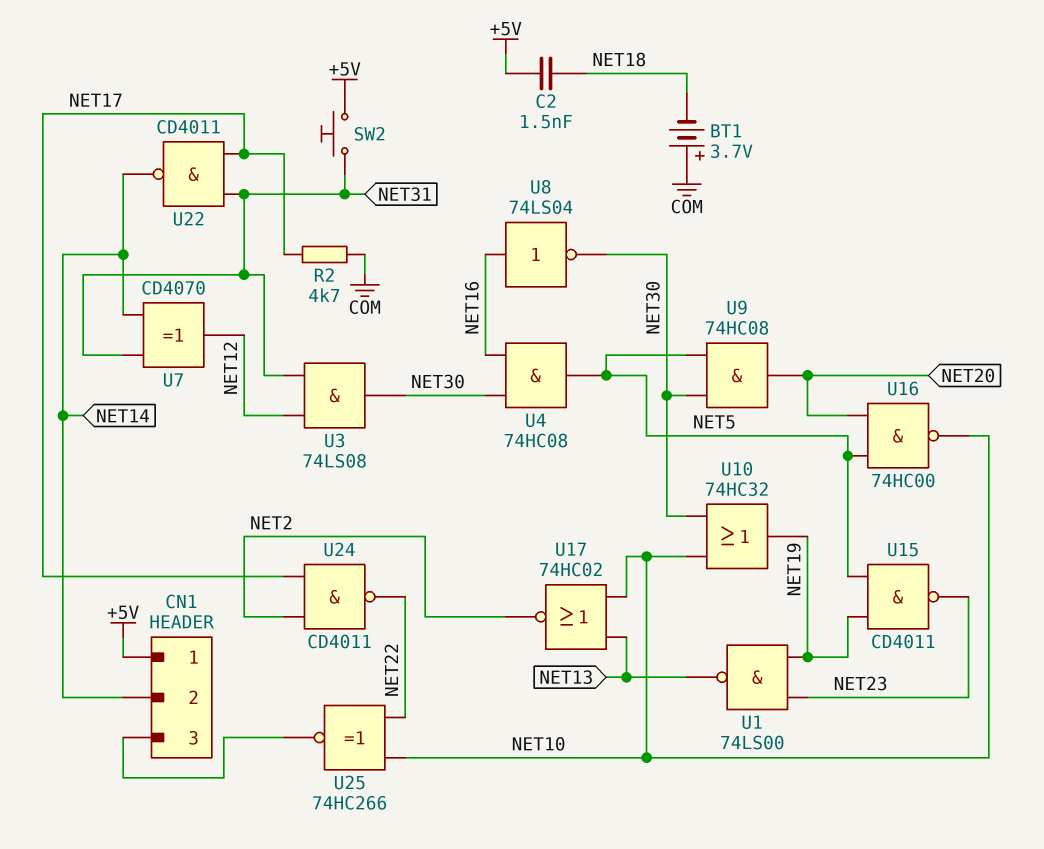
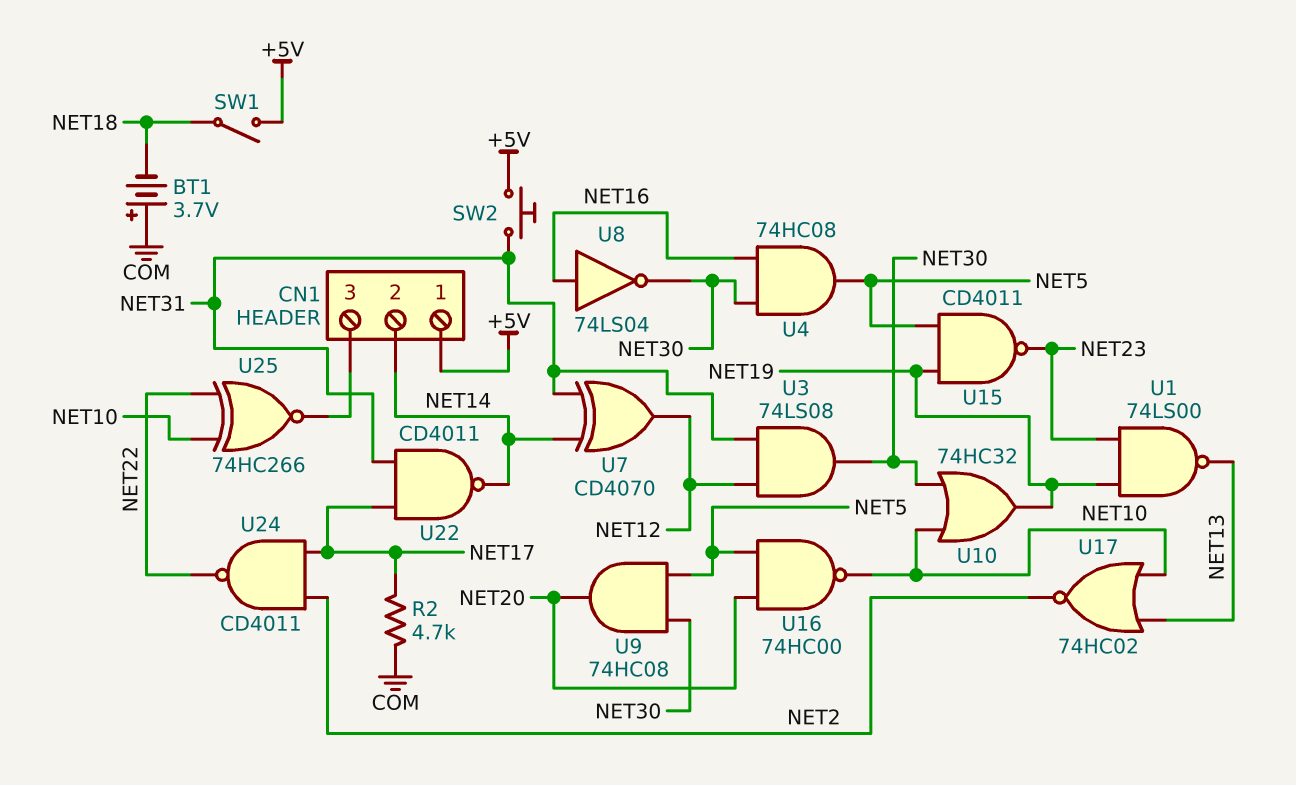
C2: 1.5nF (+5V, NET18) -> none
SW1: none -> switch (+5V, NET18)

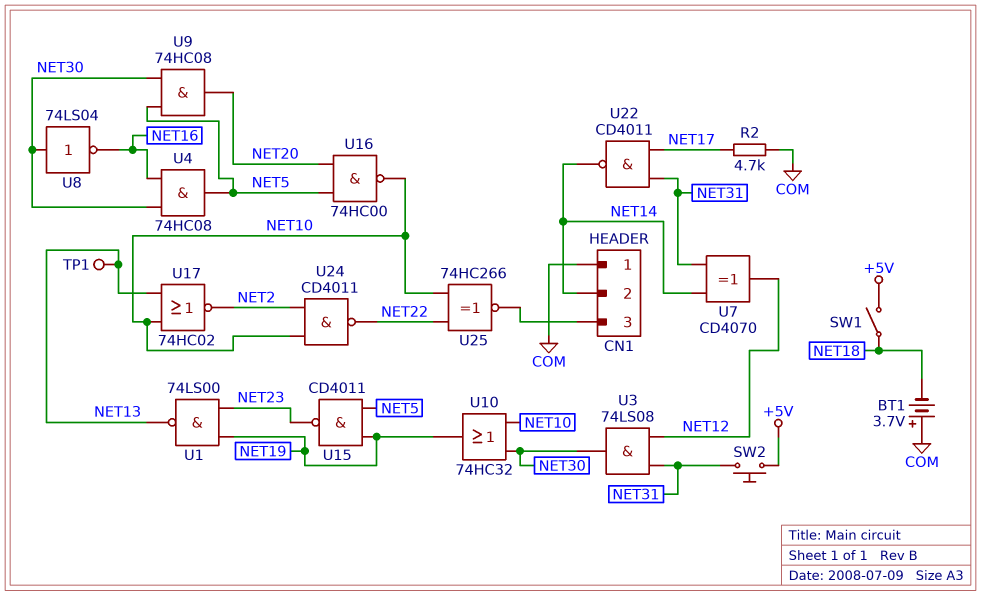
CN1 pin 1: +5V -> COM
TP1: none -> test point (NET13)
U8: NOT 74LS04 (in NET16, out NET30) -> NOT 74LS04 (in NET30, out NET16)
U24: NAND CD4011 (in NET2, in NET17, out NET22) -> NAND CD4011 (in NET2, in NET10, out NET22)

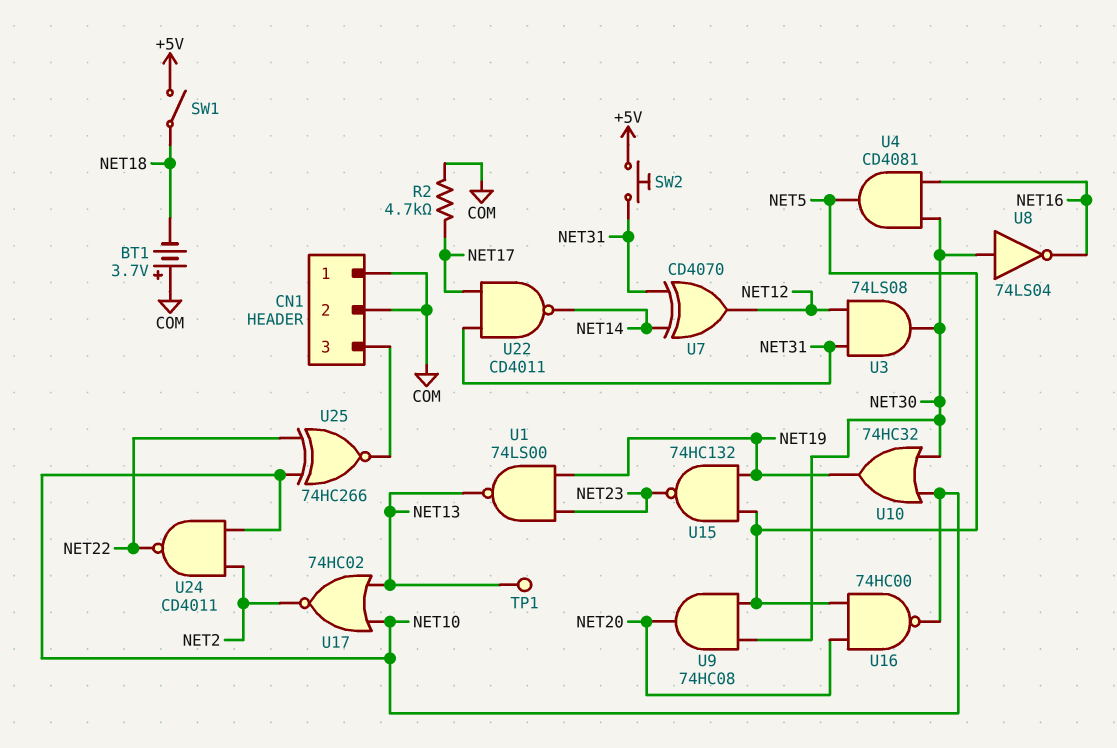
CN1 pin 2: NET14 -> COM
U4: AND 74HC08 (in NET16, in NET30, out NET5) -> AND CD4081 (in NET16, in NET30, out NET5)
U15: NAND CD4011 (in NET5, in NET19, out NET23) -> NAND 74HC132 (in NET5, in NET19, out NET23)

